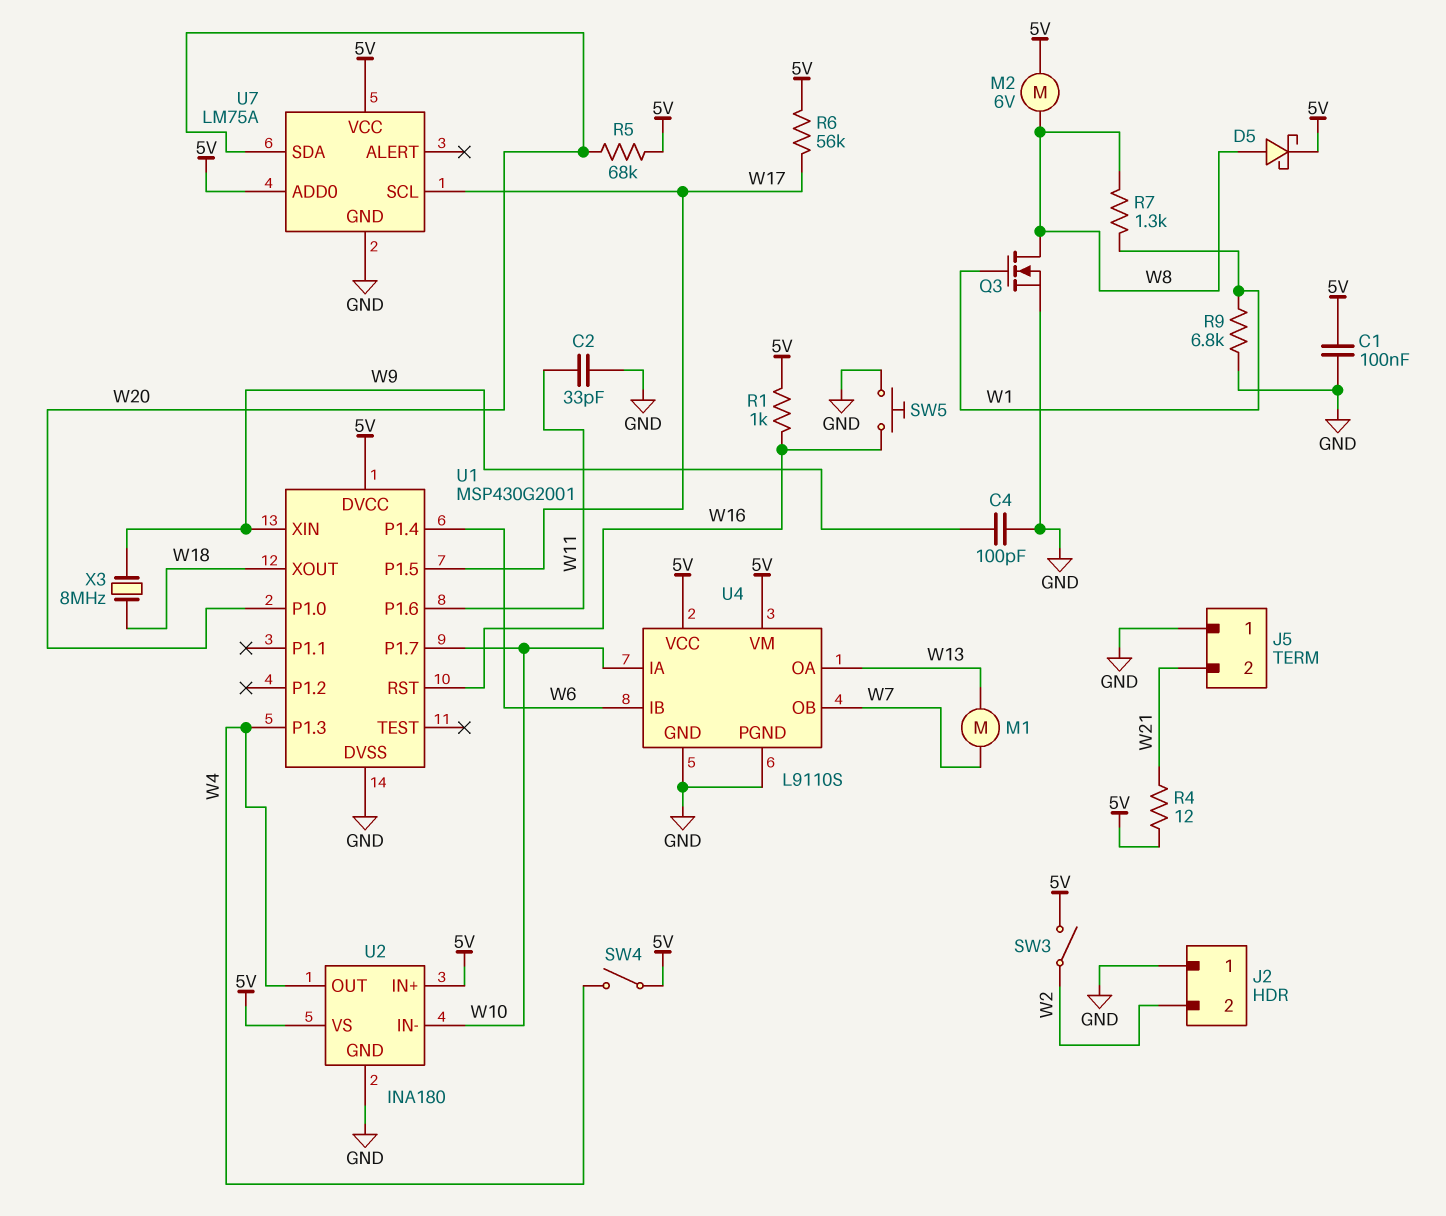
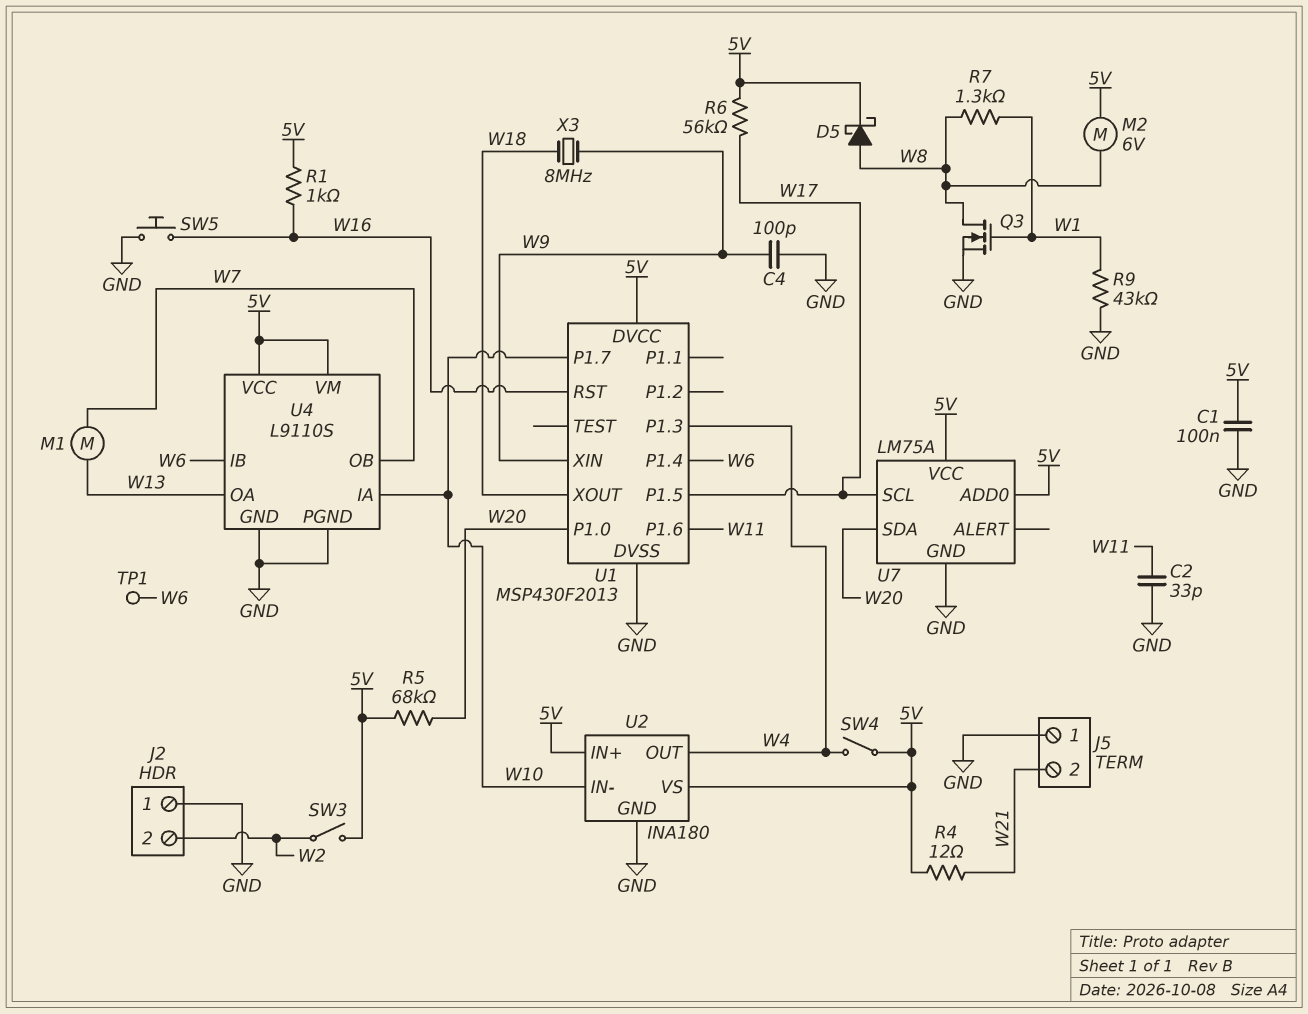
R9: 6.8k (GND, W1) -> 43k (GND, W1)
TP1: none -> test point (W6)
U1: MSP430G2001 -> MSP430F2013

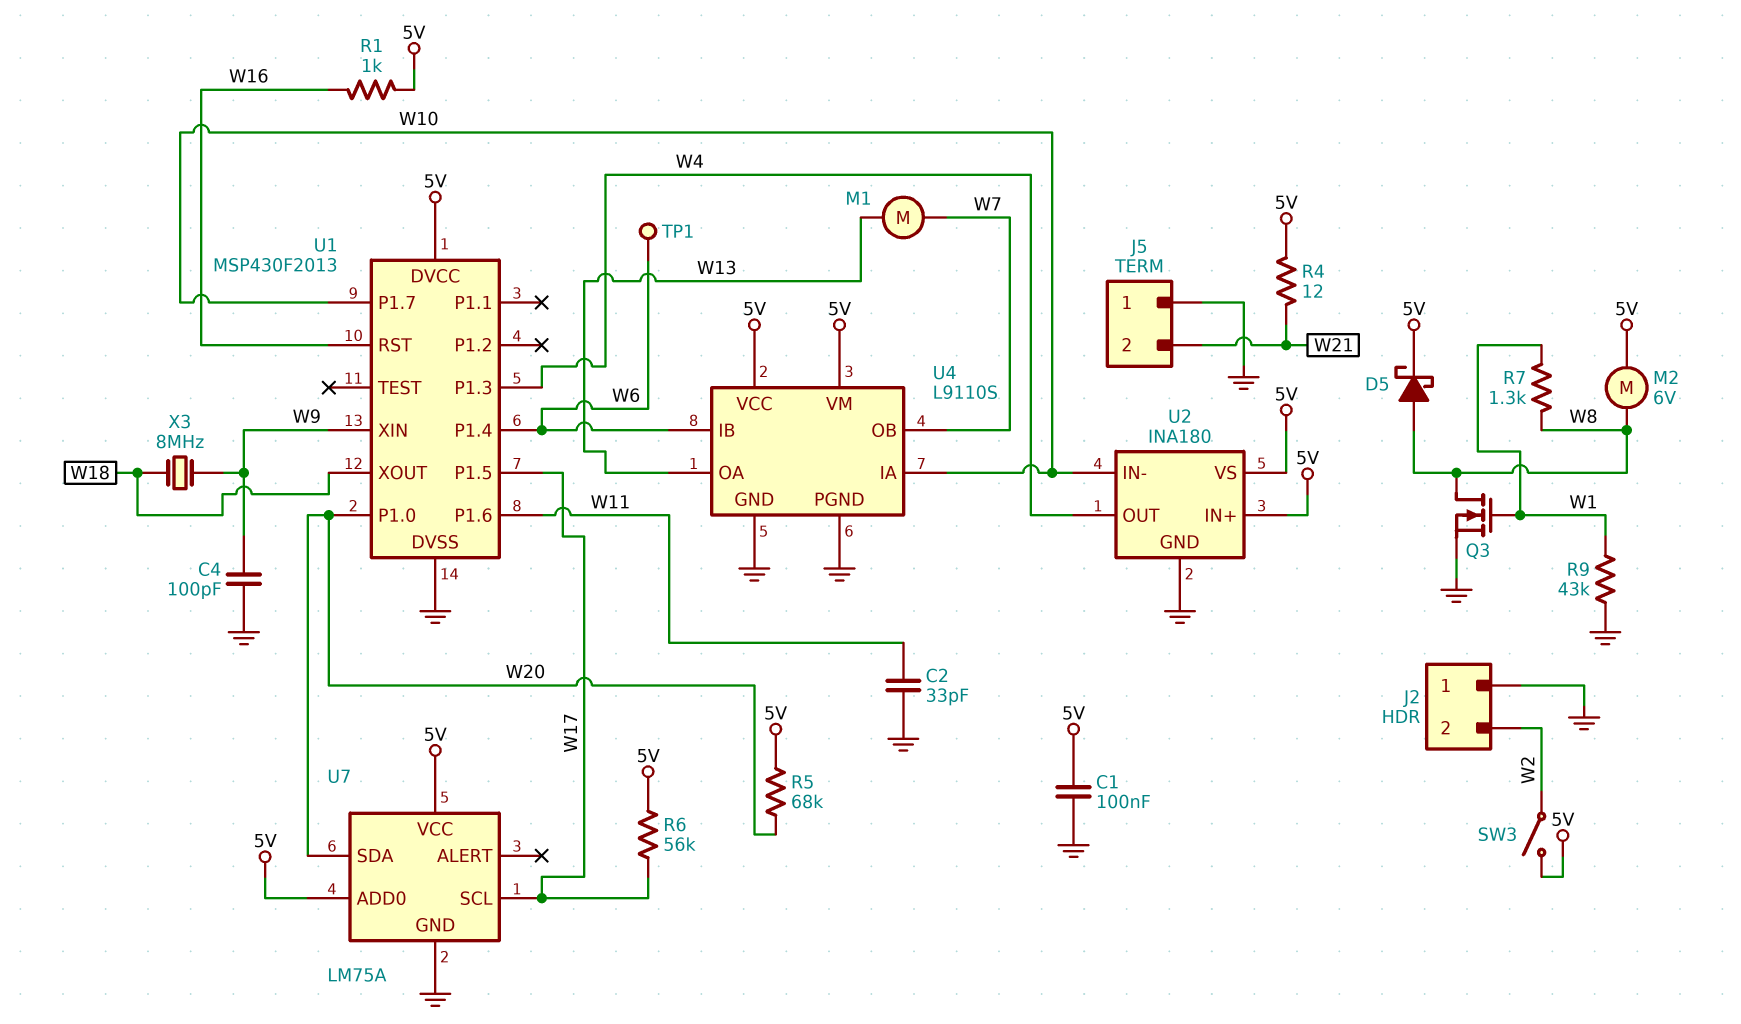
SW4: switch (5V, W4) -> none
SW5: button (GND, W16) -> none

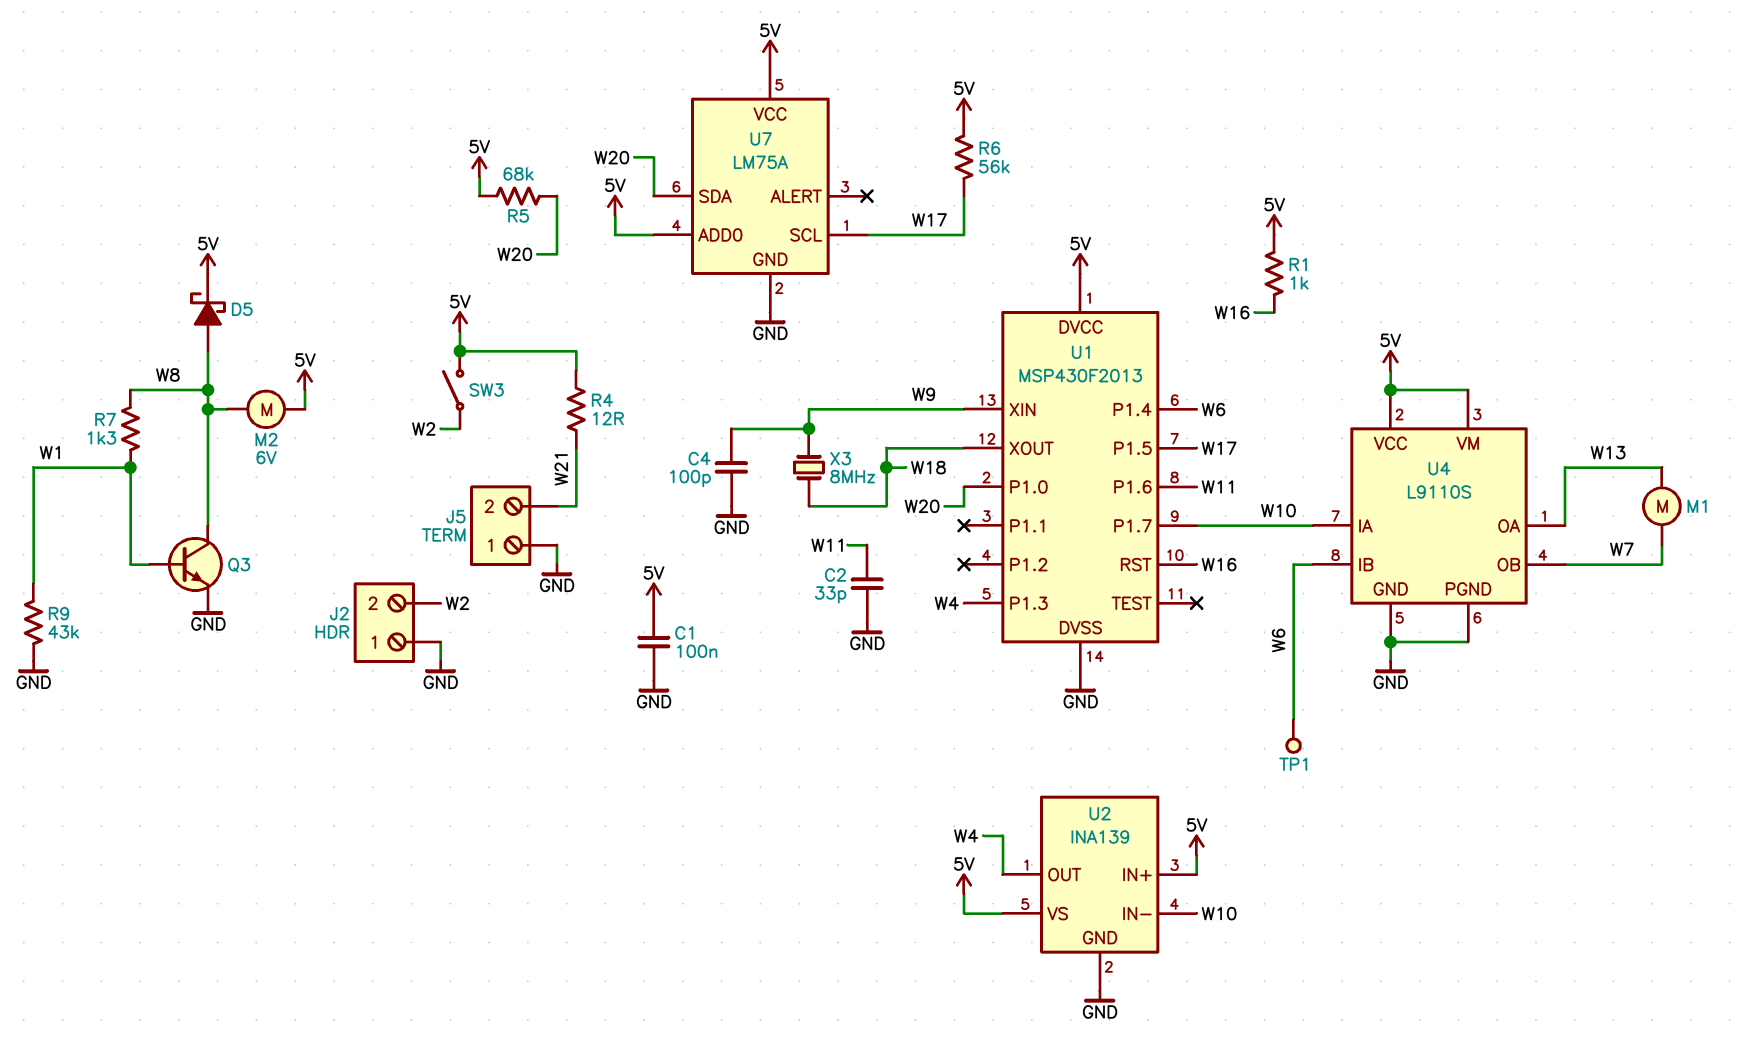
Q3: NMOS (G W1, D W8, S GND) -> NPN (B W1, C W8, E GND)
U2: INA180 -> INA139

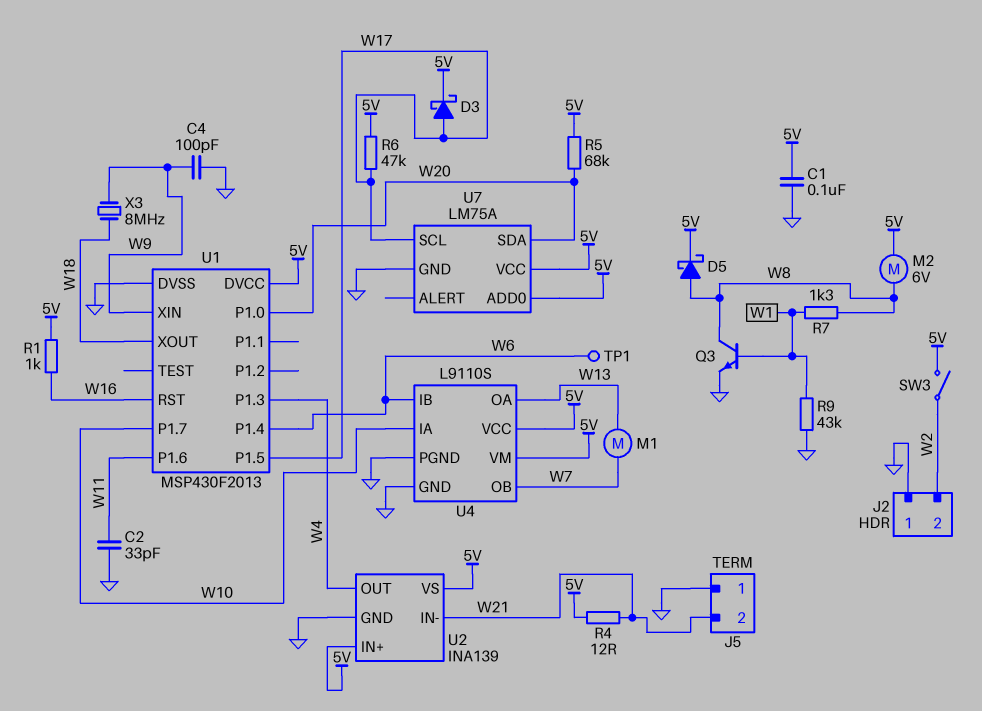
D3: none -> schottky (A W17, K 5V)
R6: 56k (5V, W17) -> 47k (5V, W17)
U2 pin IN-: W10 -> W21

